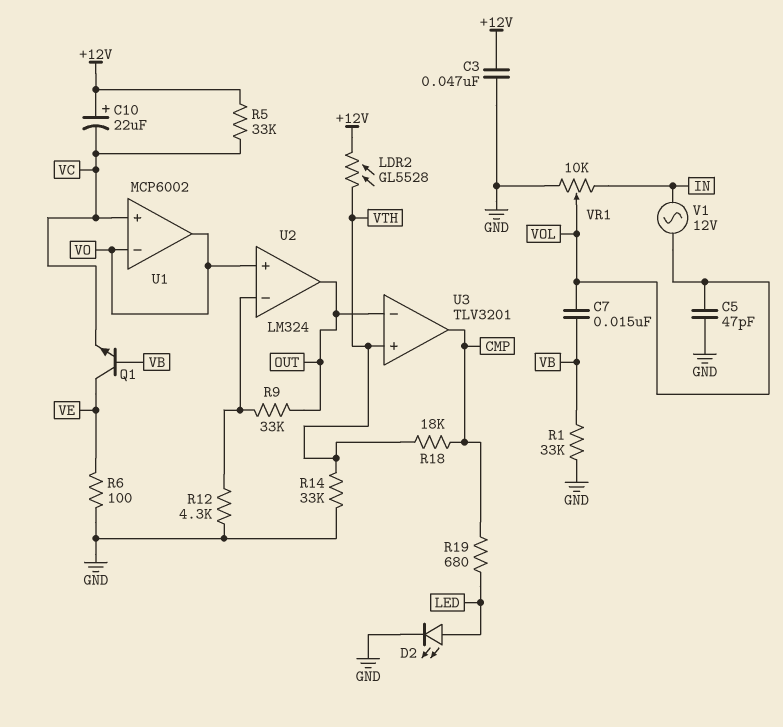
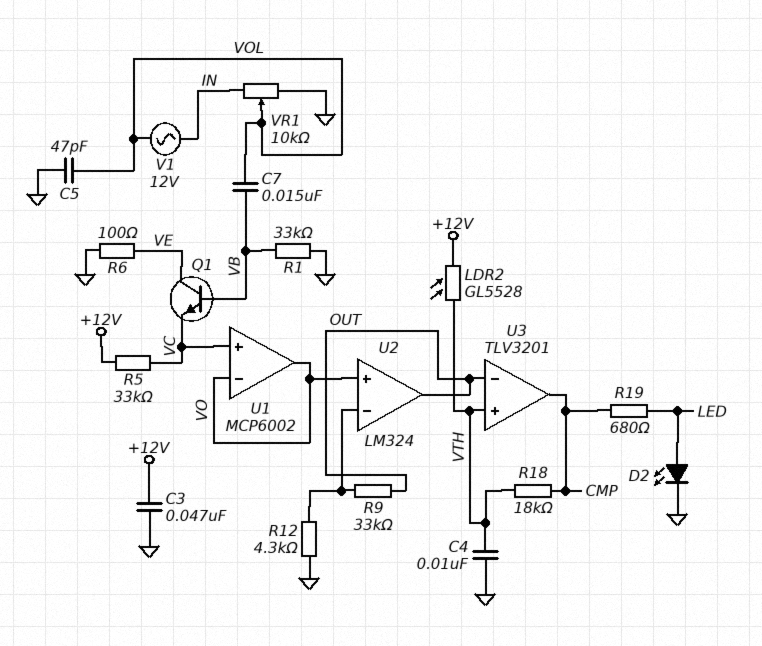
C4: none -> 10nF (GND, VTH)
C10: 22uF (plus +12V, minus VC) -> none
R14: 33k (GND, VTH) -> none

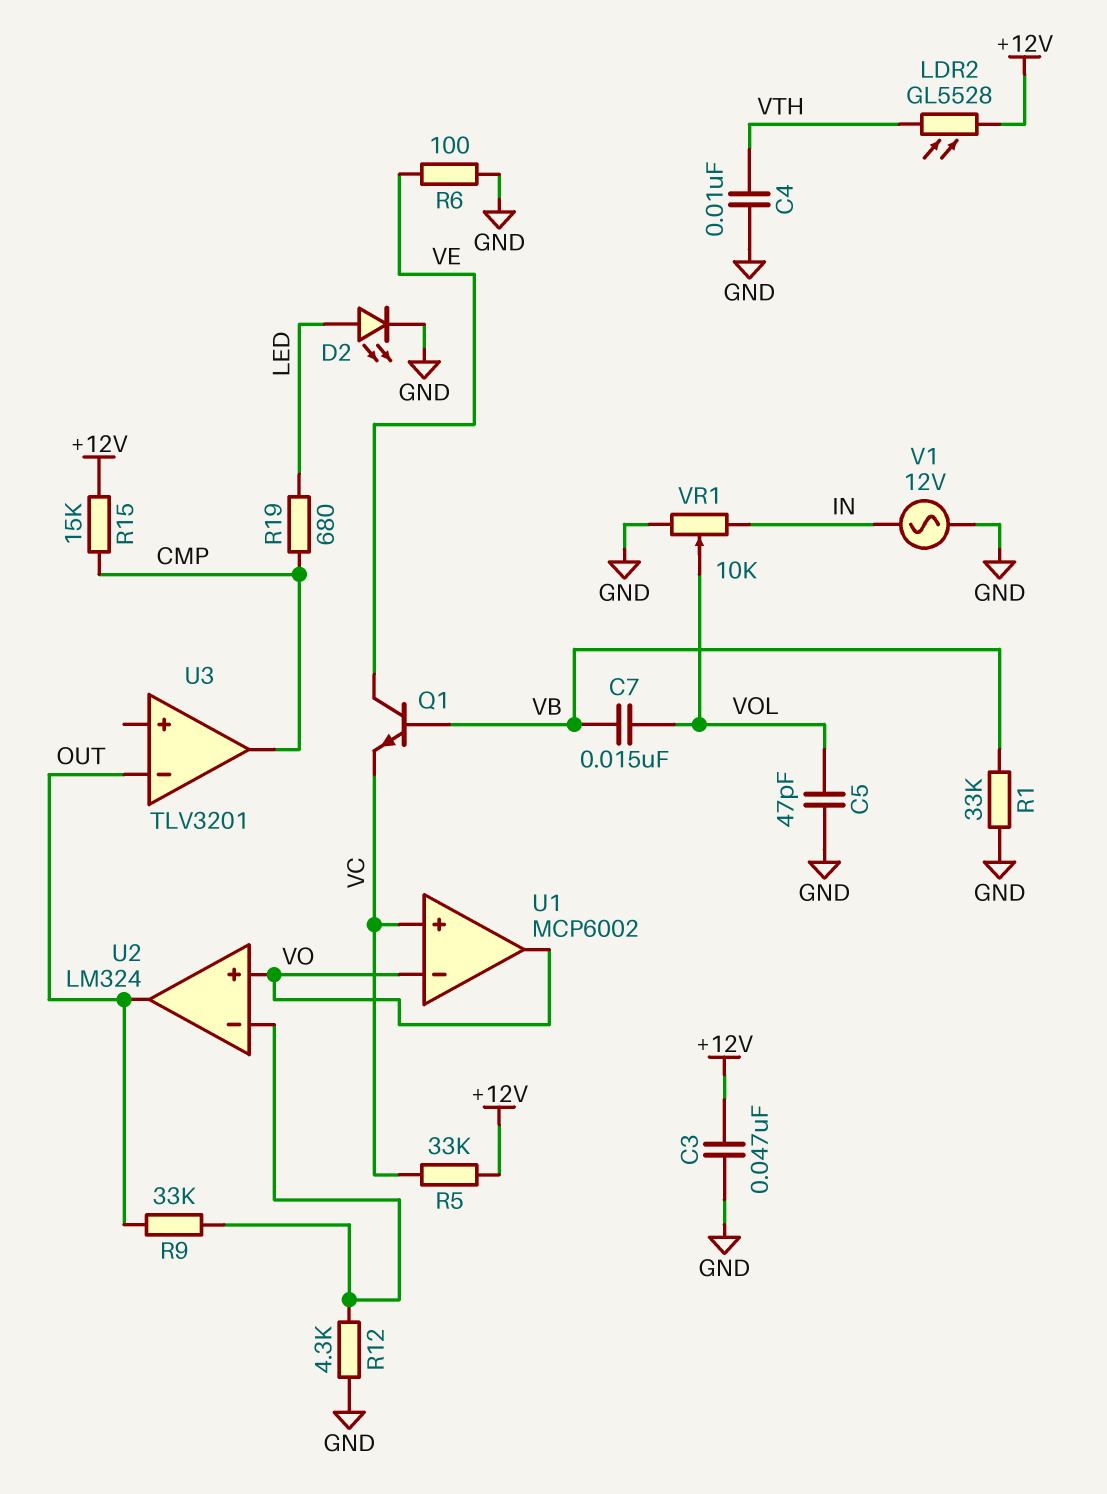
R15: none -> 15k (+12V, CMP)
R18: 18k (CMP, VTH) -> none
U3 pin in+: VTH -> none
V1: AC 12V (IN, VOL) -> AC 12V (GND, IN)

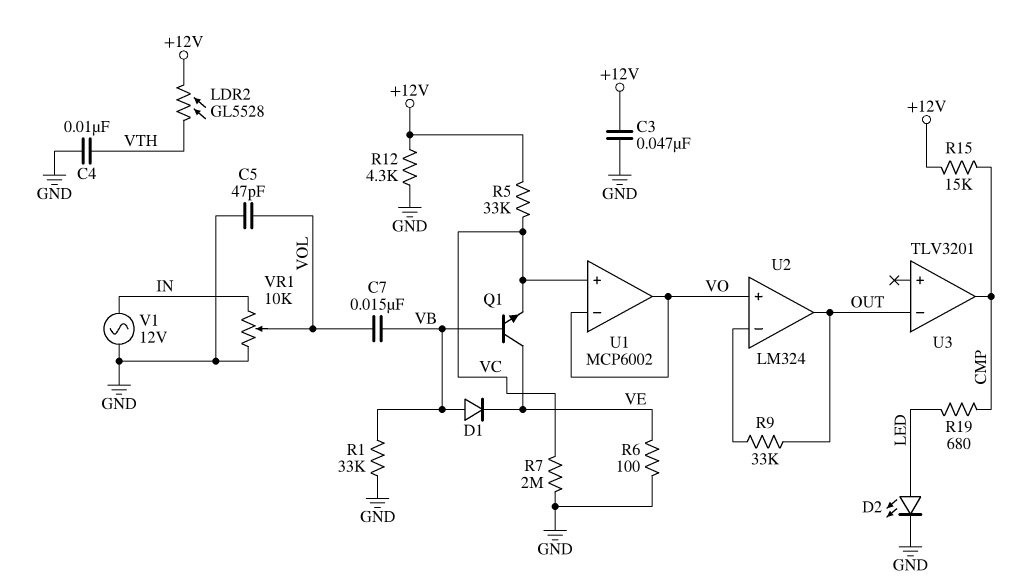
D1: none -> diode (A VB, K VE)
R7: none -> 2M (GND, VC)
R12: 4.3k (GND, U2/in-) -> 4.3k (+12V, GND)

